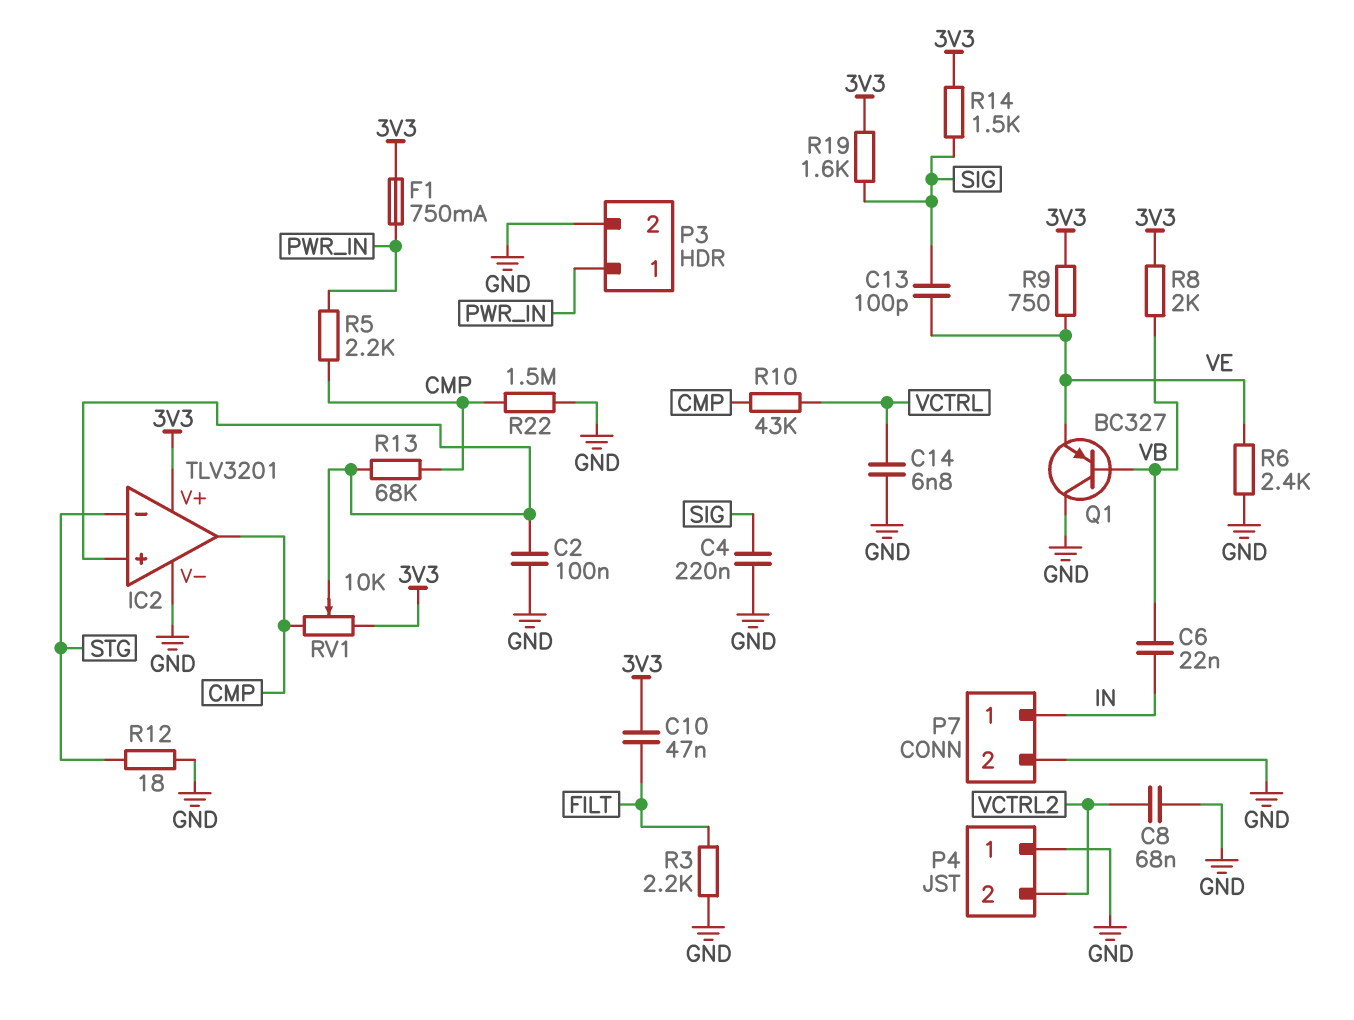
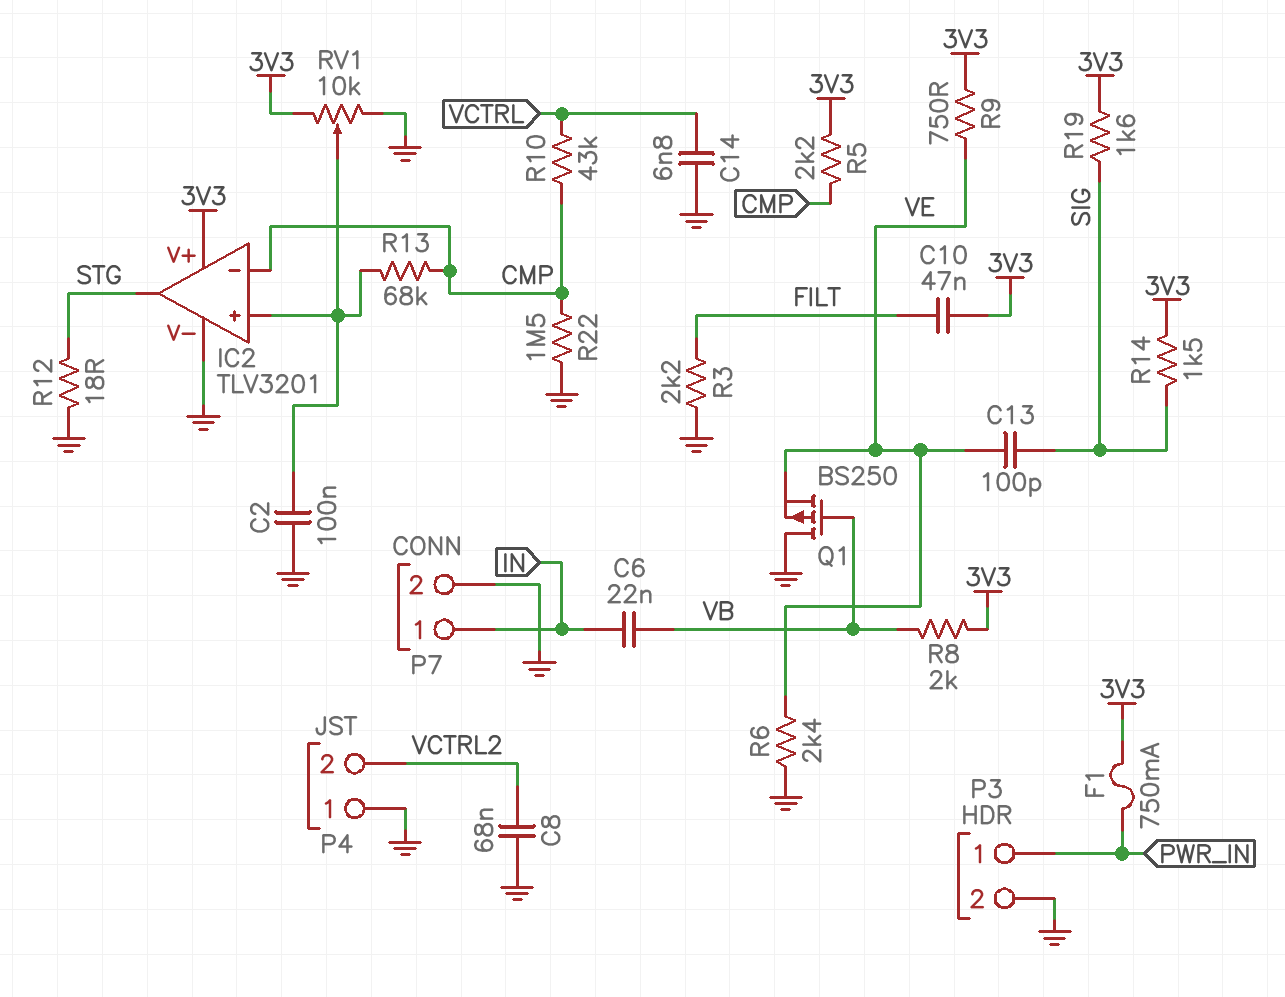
C4: 220nF (GND, SIG) -> none
IC2 pin in-: STG -> CMP
IC2 pin out: CMP -> STG
Q1: PNP BC327 (B VB, C GND, E VE) -> PMOS BS250 (G VB, D GND, S VE)
R5: 2.2k (CMP, PWR_IN) -> 2.2k (3V3, CMP)
RV1: 10k (3V3, CMP, wiper IC2/in+) -> 10k (3V3, GND, wiper IC2/in+)

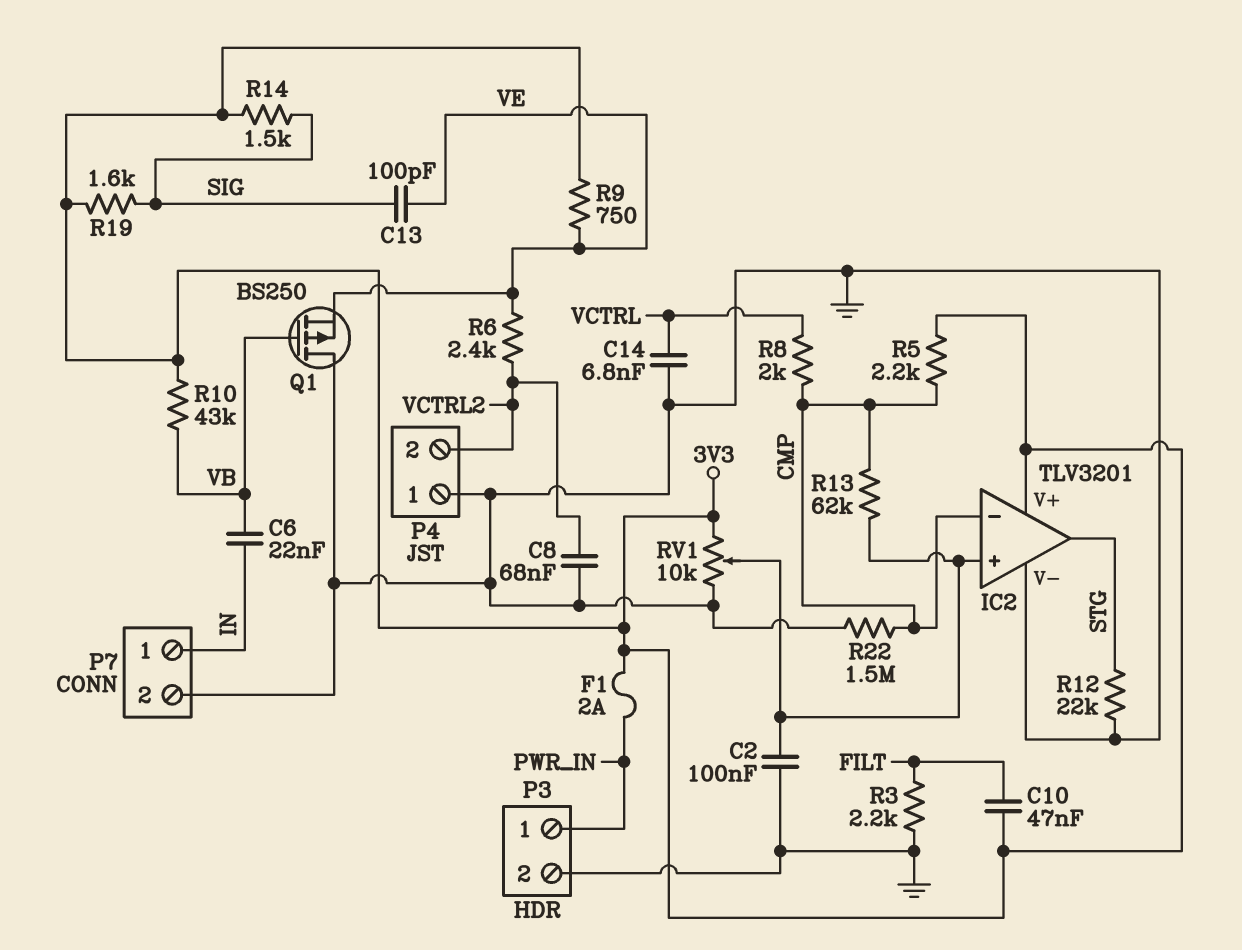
F1: 750mA (3V3, PWR_IN) -> 2A (3V3, PWR_IN)
R6: 2.4k (GND, VE) -> 2.4k (VCTRL2, VE)
R8: 2k (3V3, VB) -> 2k (CMP, VCTRL)
R10: 43k (CMP, VCTRL) -> 43k (3V3, VB)
R12: 18 (GND, STG) -> 22k (GND, STG)
R13: 68k (CMP, IC2/in+) -> 62k (CMP, IC2/in+)

